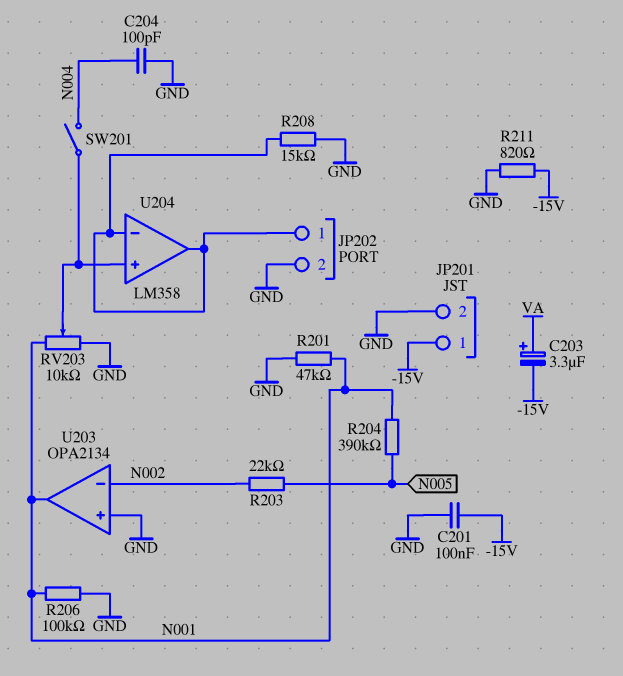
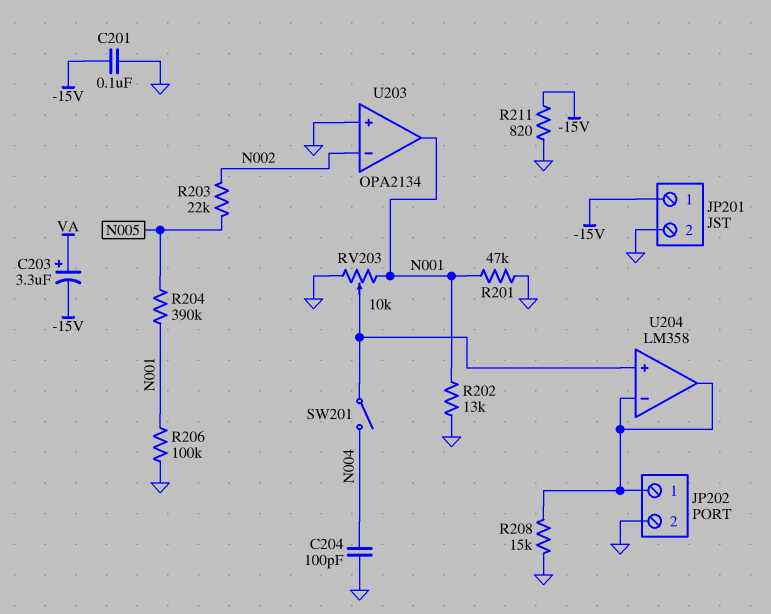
R202: none -> 13k (GND, N001)

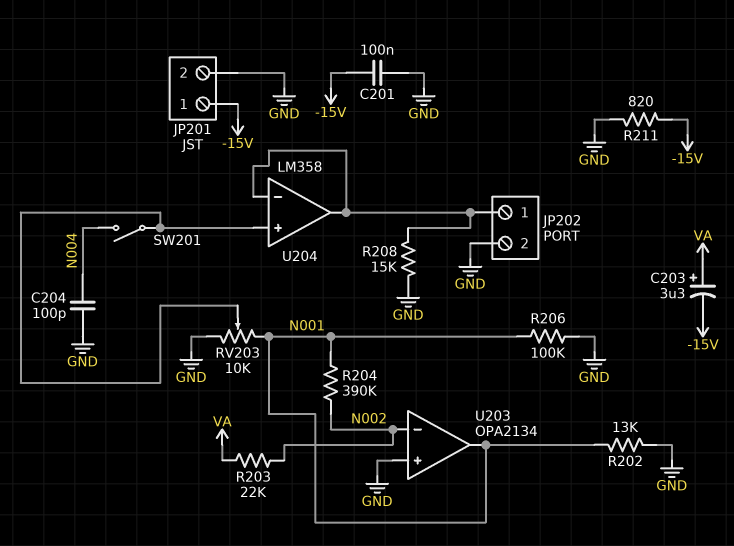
R201: 47k (GND, N001) -> none
R203: 22k (N002, N005) -> 22k (N002, VA)
R204: 390k (N001, N005) -> 390k (N001, N002)

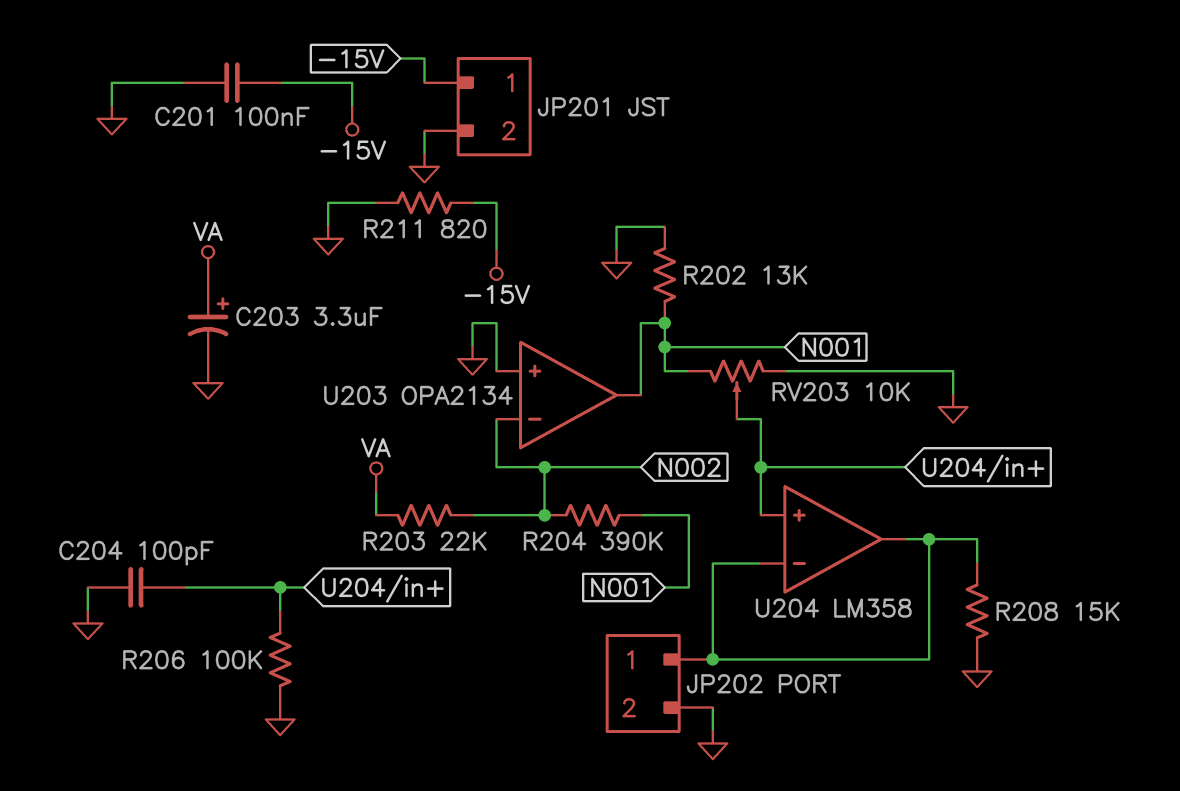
C203: 3.3uF (plus VA, minus -15V) -> 3.3uF (plus VA, minus GND)
C204: 100pF (GND, N004) -> 100pF (GND, U204/in+)
R206: 100k (GND, N001) -> 100k (GND, U204/in+)
SW201: switch (N004, U204/in+) -> none

